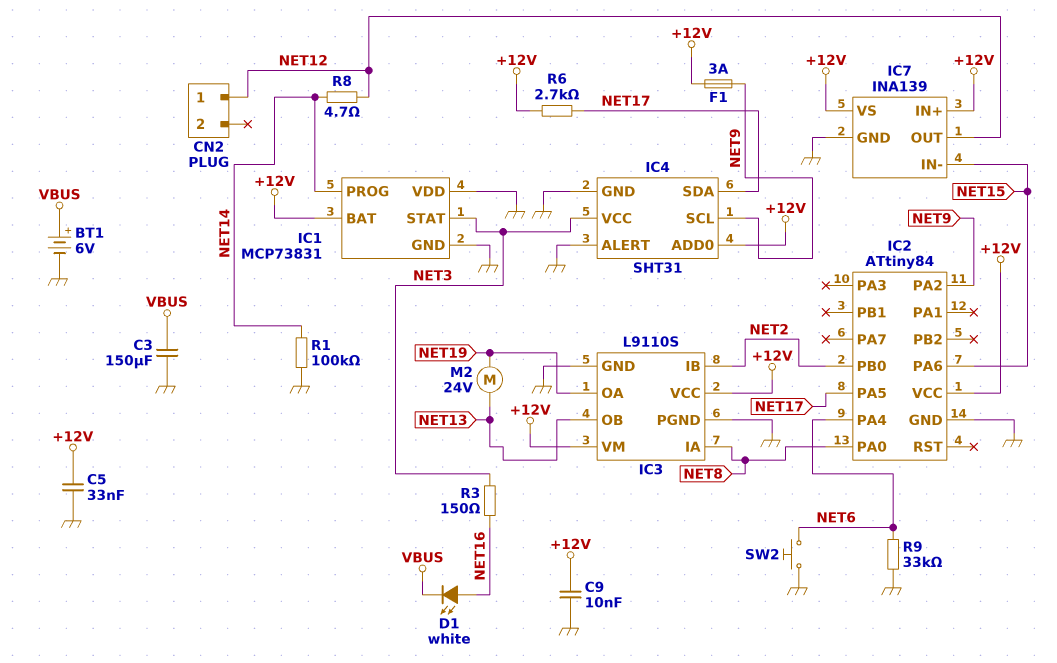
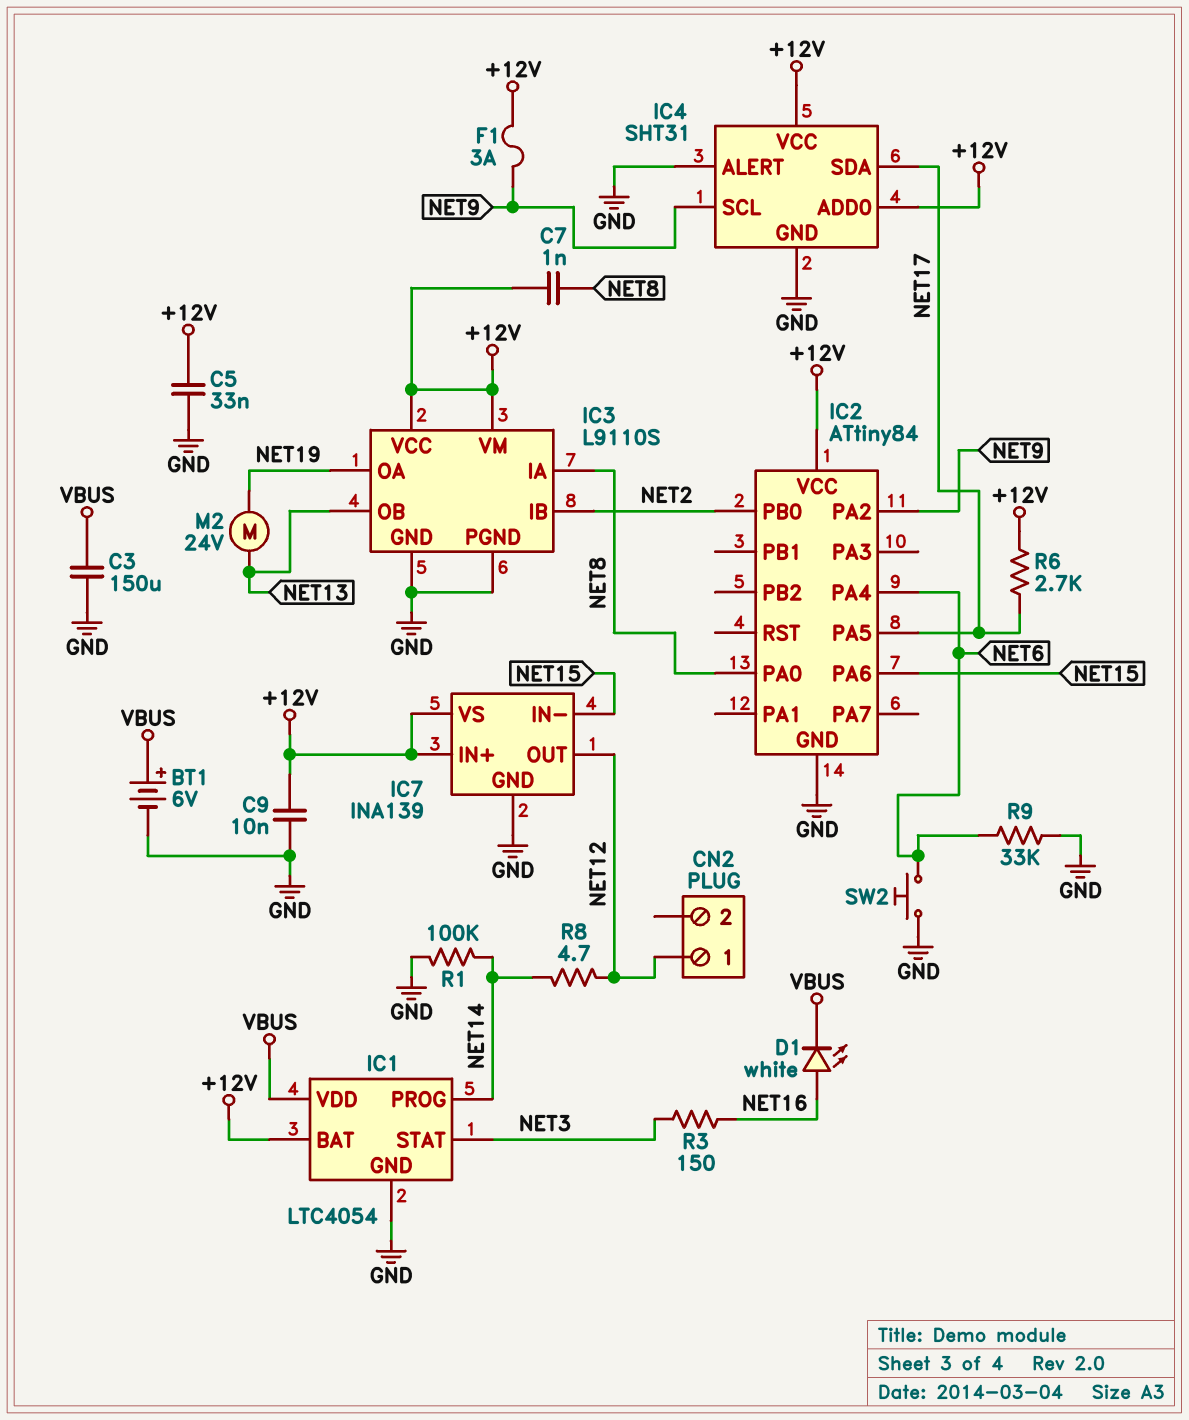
C7: none -> 1nF (+12V, NET8)
IC1: MCP73831 -> LTC4054
IC1 pin VDD: GND -> VBUS
IC4 pin VCC: NET3 -> +12V

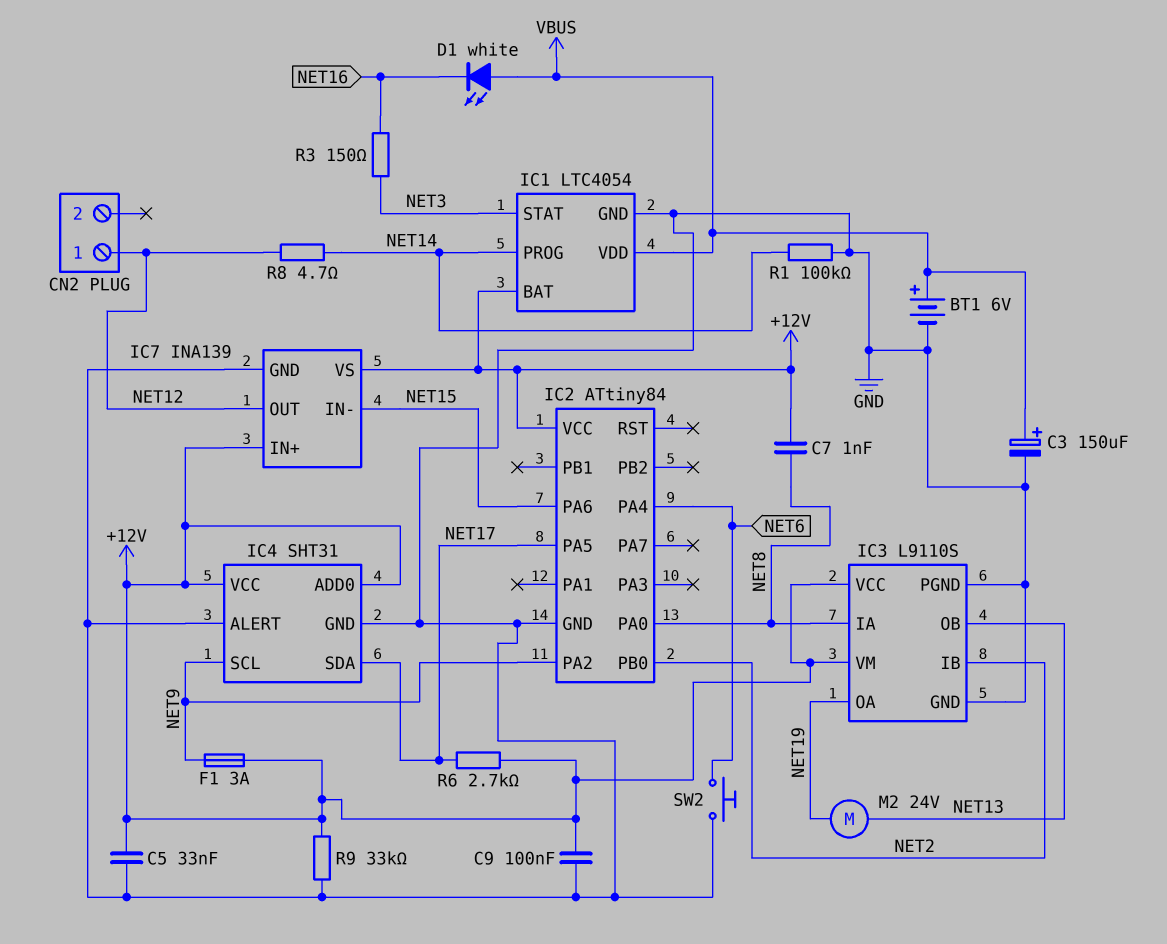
C3: 150uF (GND, VBUS) -> 150uF (plus VBUS, minus GND)
C9: 10nF (+12V, GND) -> 100nF (+12V, GND)
D1: LED white (A NET16, K VBUS) -> LED white (A VBUS, K NET16)
R9: 33k (GND, NET6) -> 33k (+12V, GND)

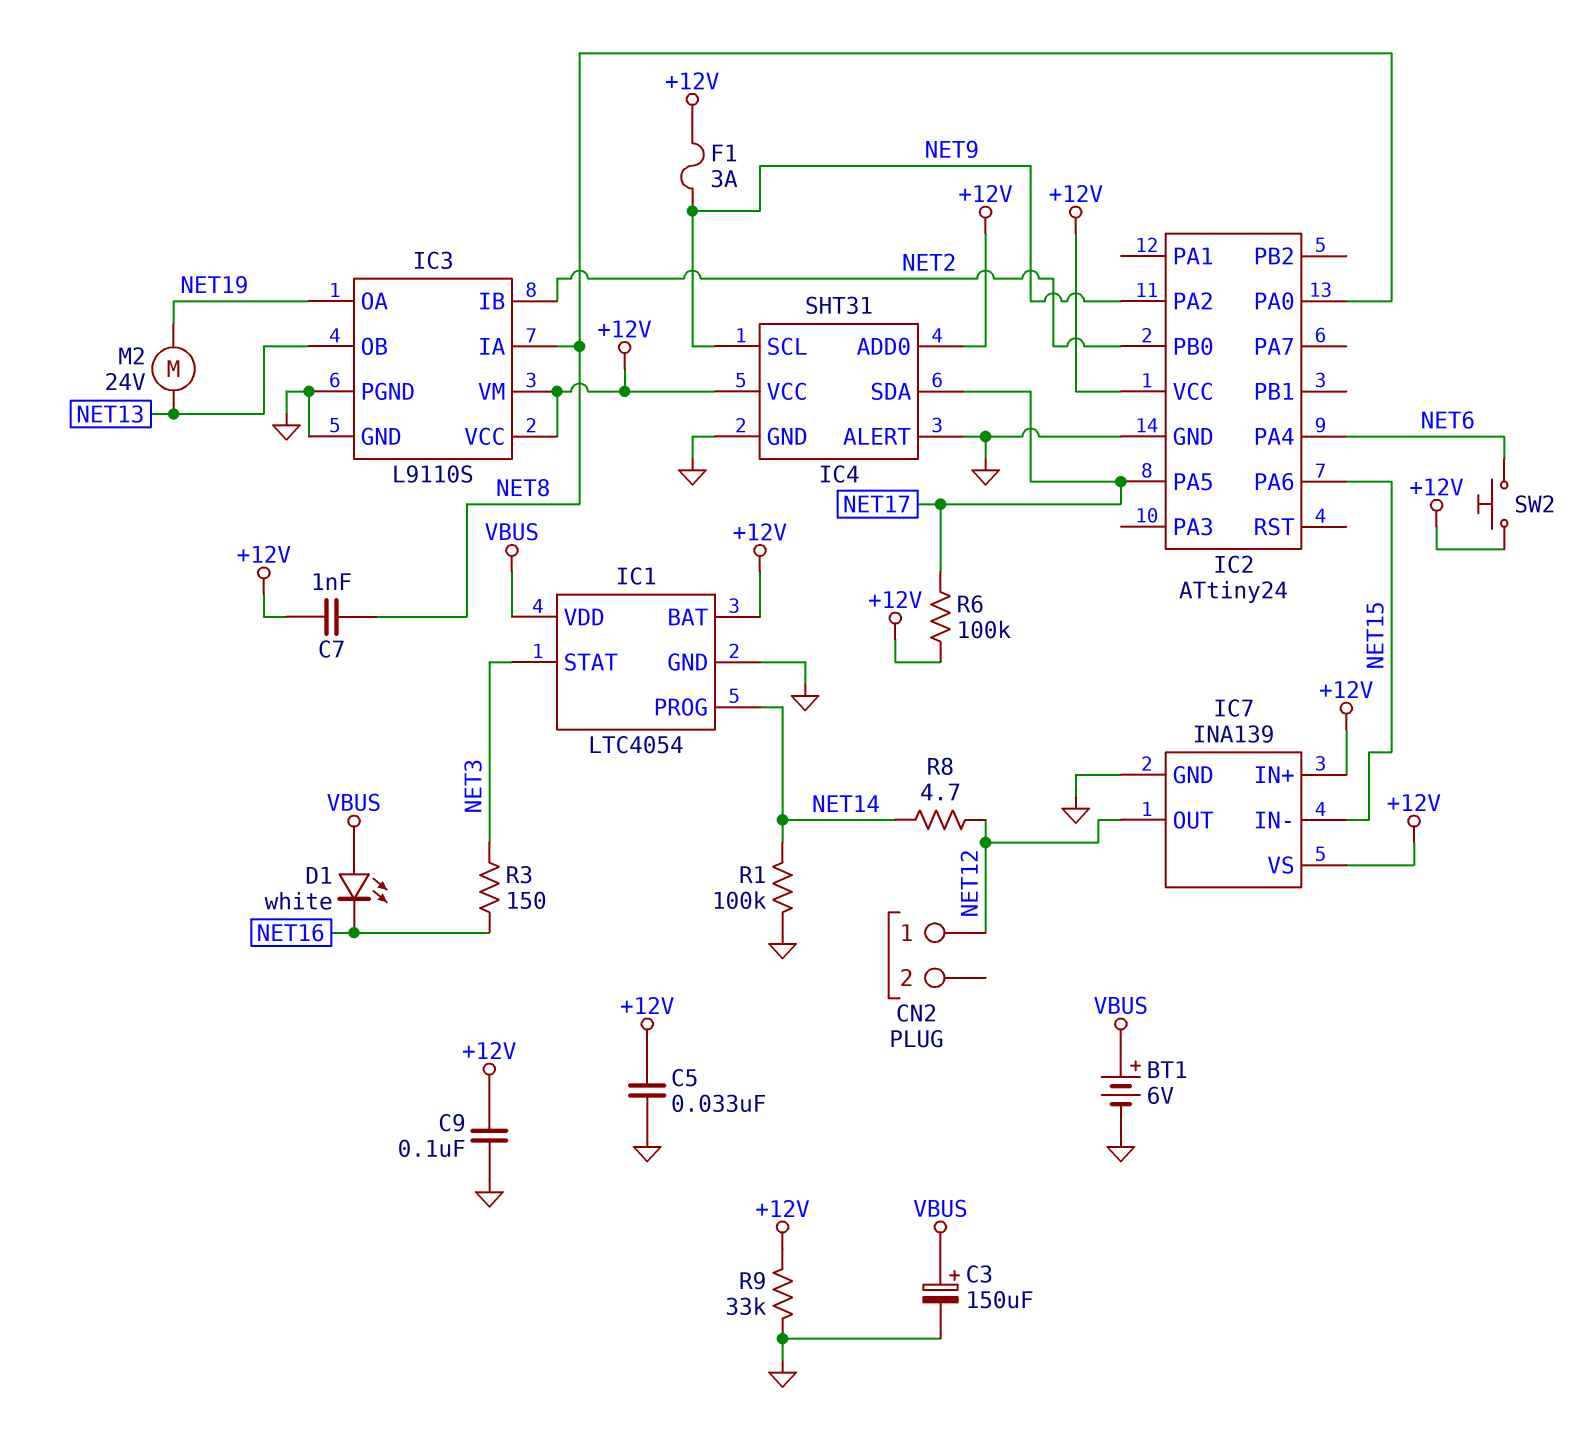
IC2: ATtiny84 -> ATtiny24
R6: 2.7k (+12V, NET17) -> 100k (+12V, NET17)
SW2: button (GND, NET6) -> button (+12V, NET6)

